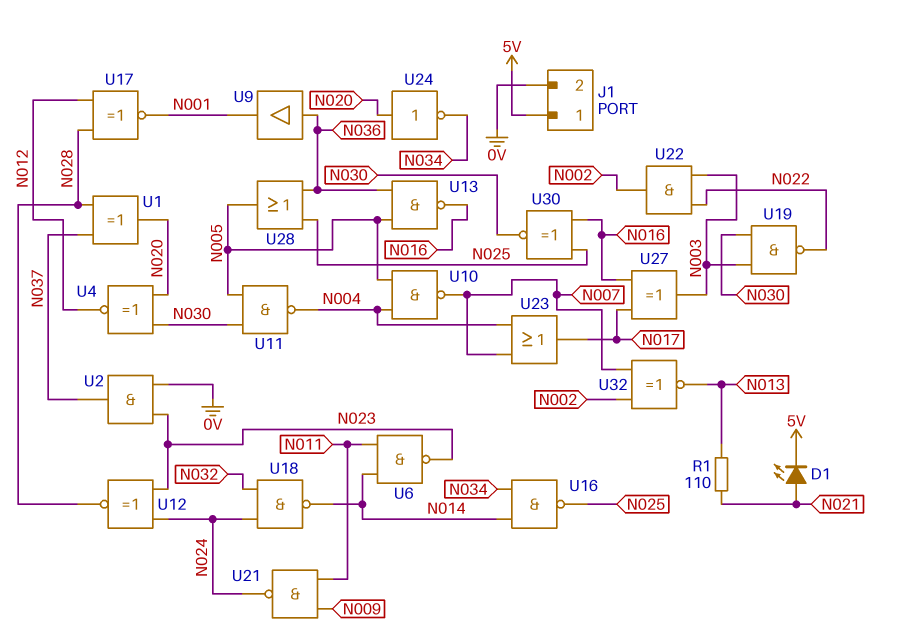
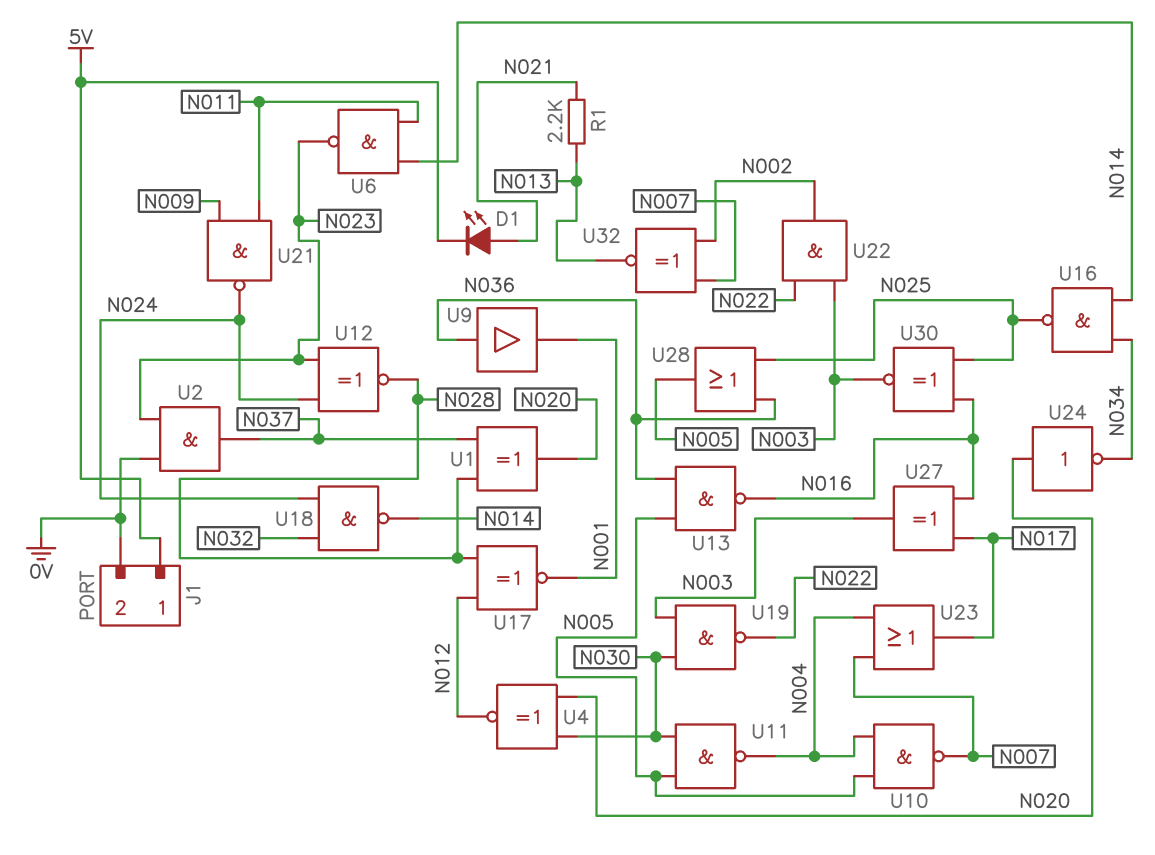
R1: 110 (N013, N021) -> 2.2k (N013, N021)
U30: XNOR (in N016, in N025, out N030) -> XNOR (in N016, in N025, out N003)

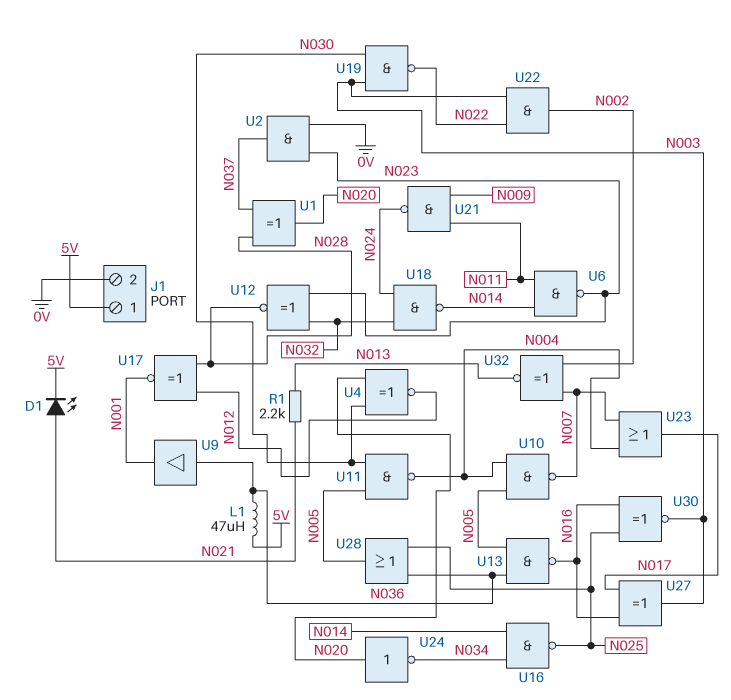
L1: none -> 47uH (5V, N036)
U12: XNOR (in N023, in N024, out N028) -> XNOR (in N023, in N032, out N028)

